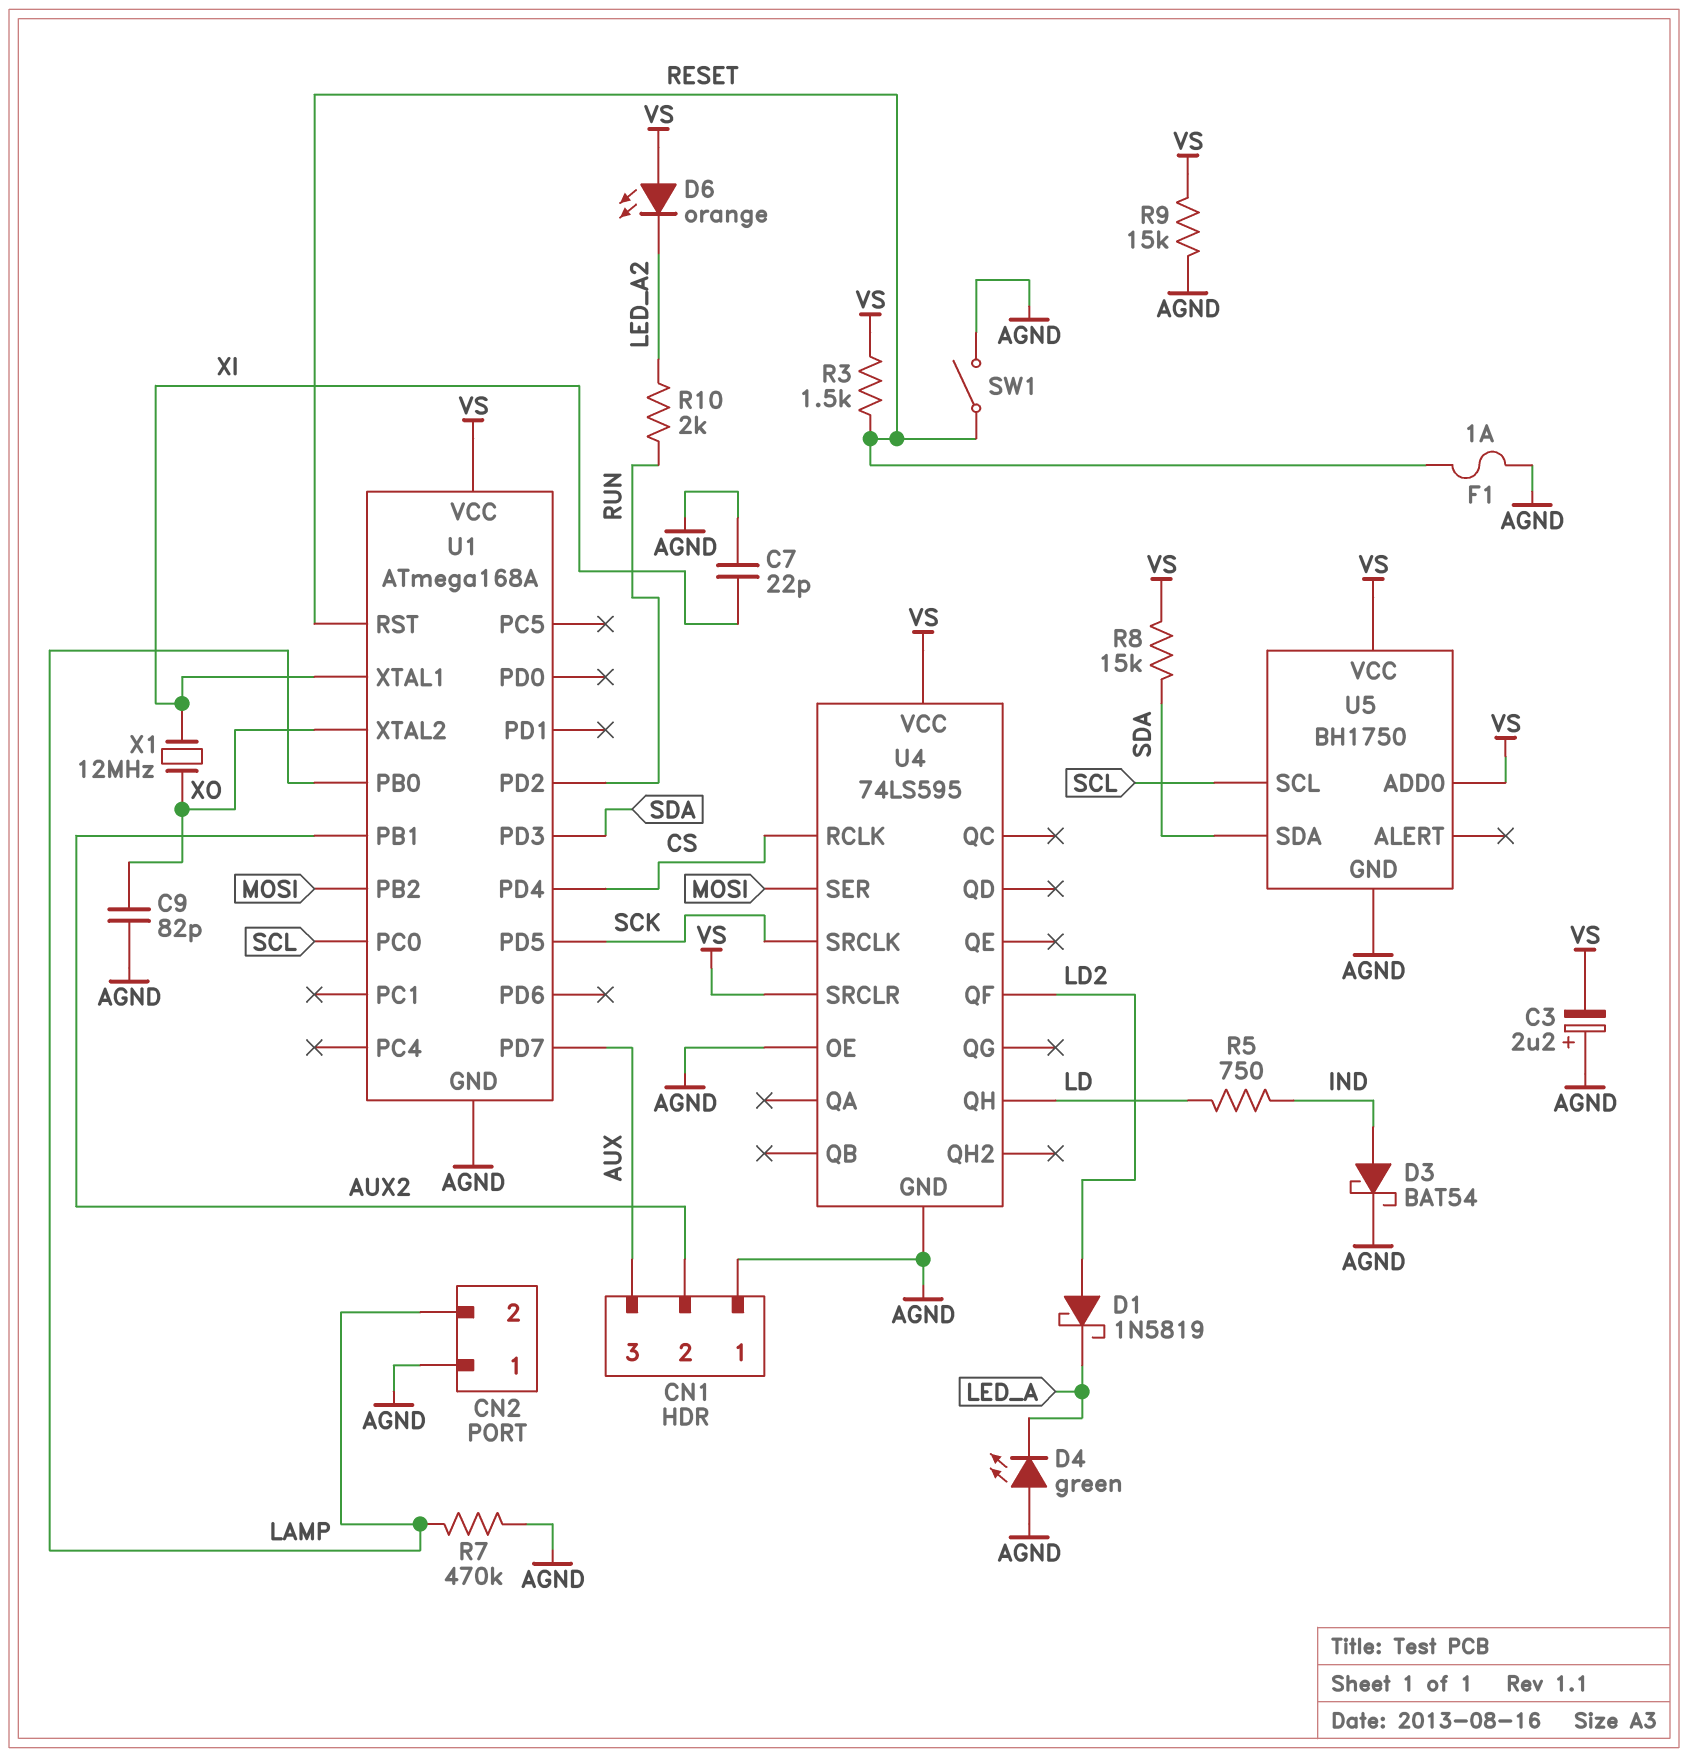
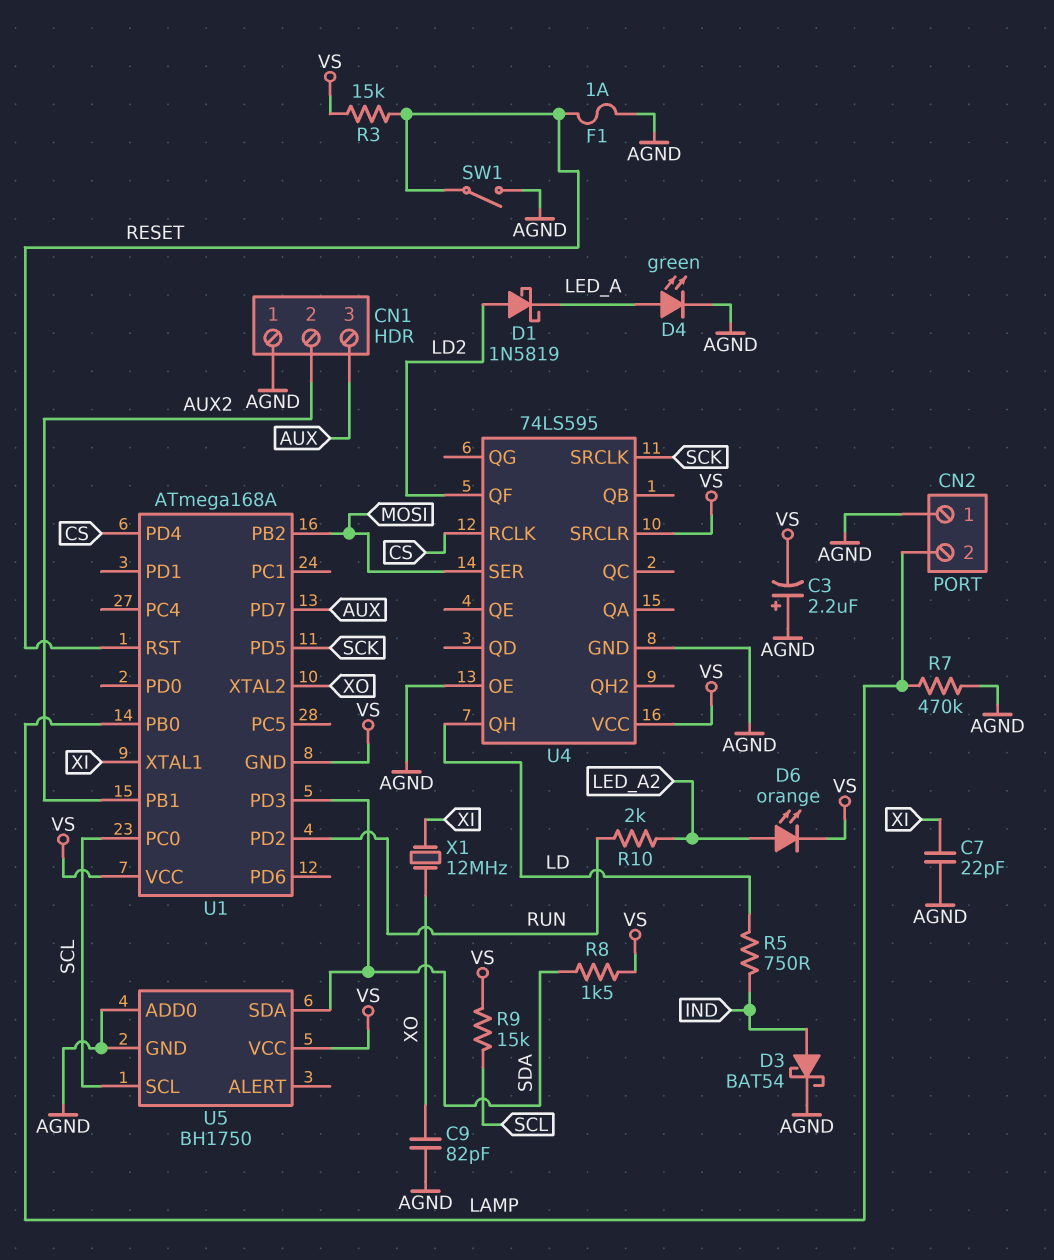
D4: LED green (A AGND, K LED_A) -> LED green (A LED_A, K AGND)
D6: LED orange (A VS, K LED_A2) -> LED orange (A LED_A2, K VS)
R3: 1.5k (RESET, VS) -> 15k (RESET, VS)
R8: 15k (SDA, VS) -> 1.5k (SDA, VS)
R9: 15k (AGND, VS) -> 15k (SCL, VS)
U1 pin GND: AGND -> VS
U5 pin ADD0: VS -> AGND

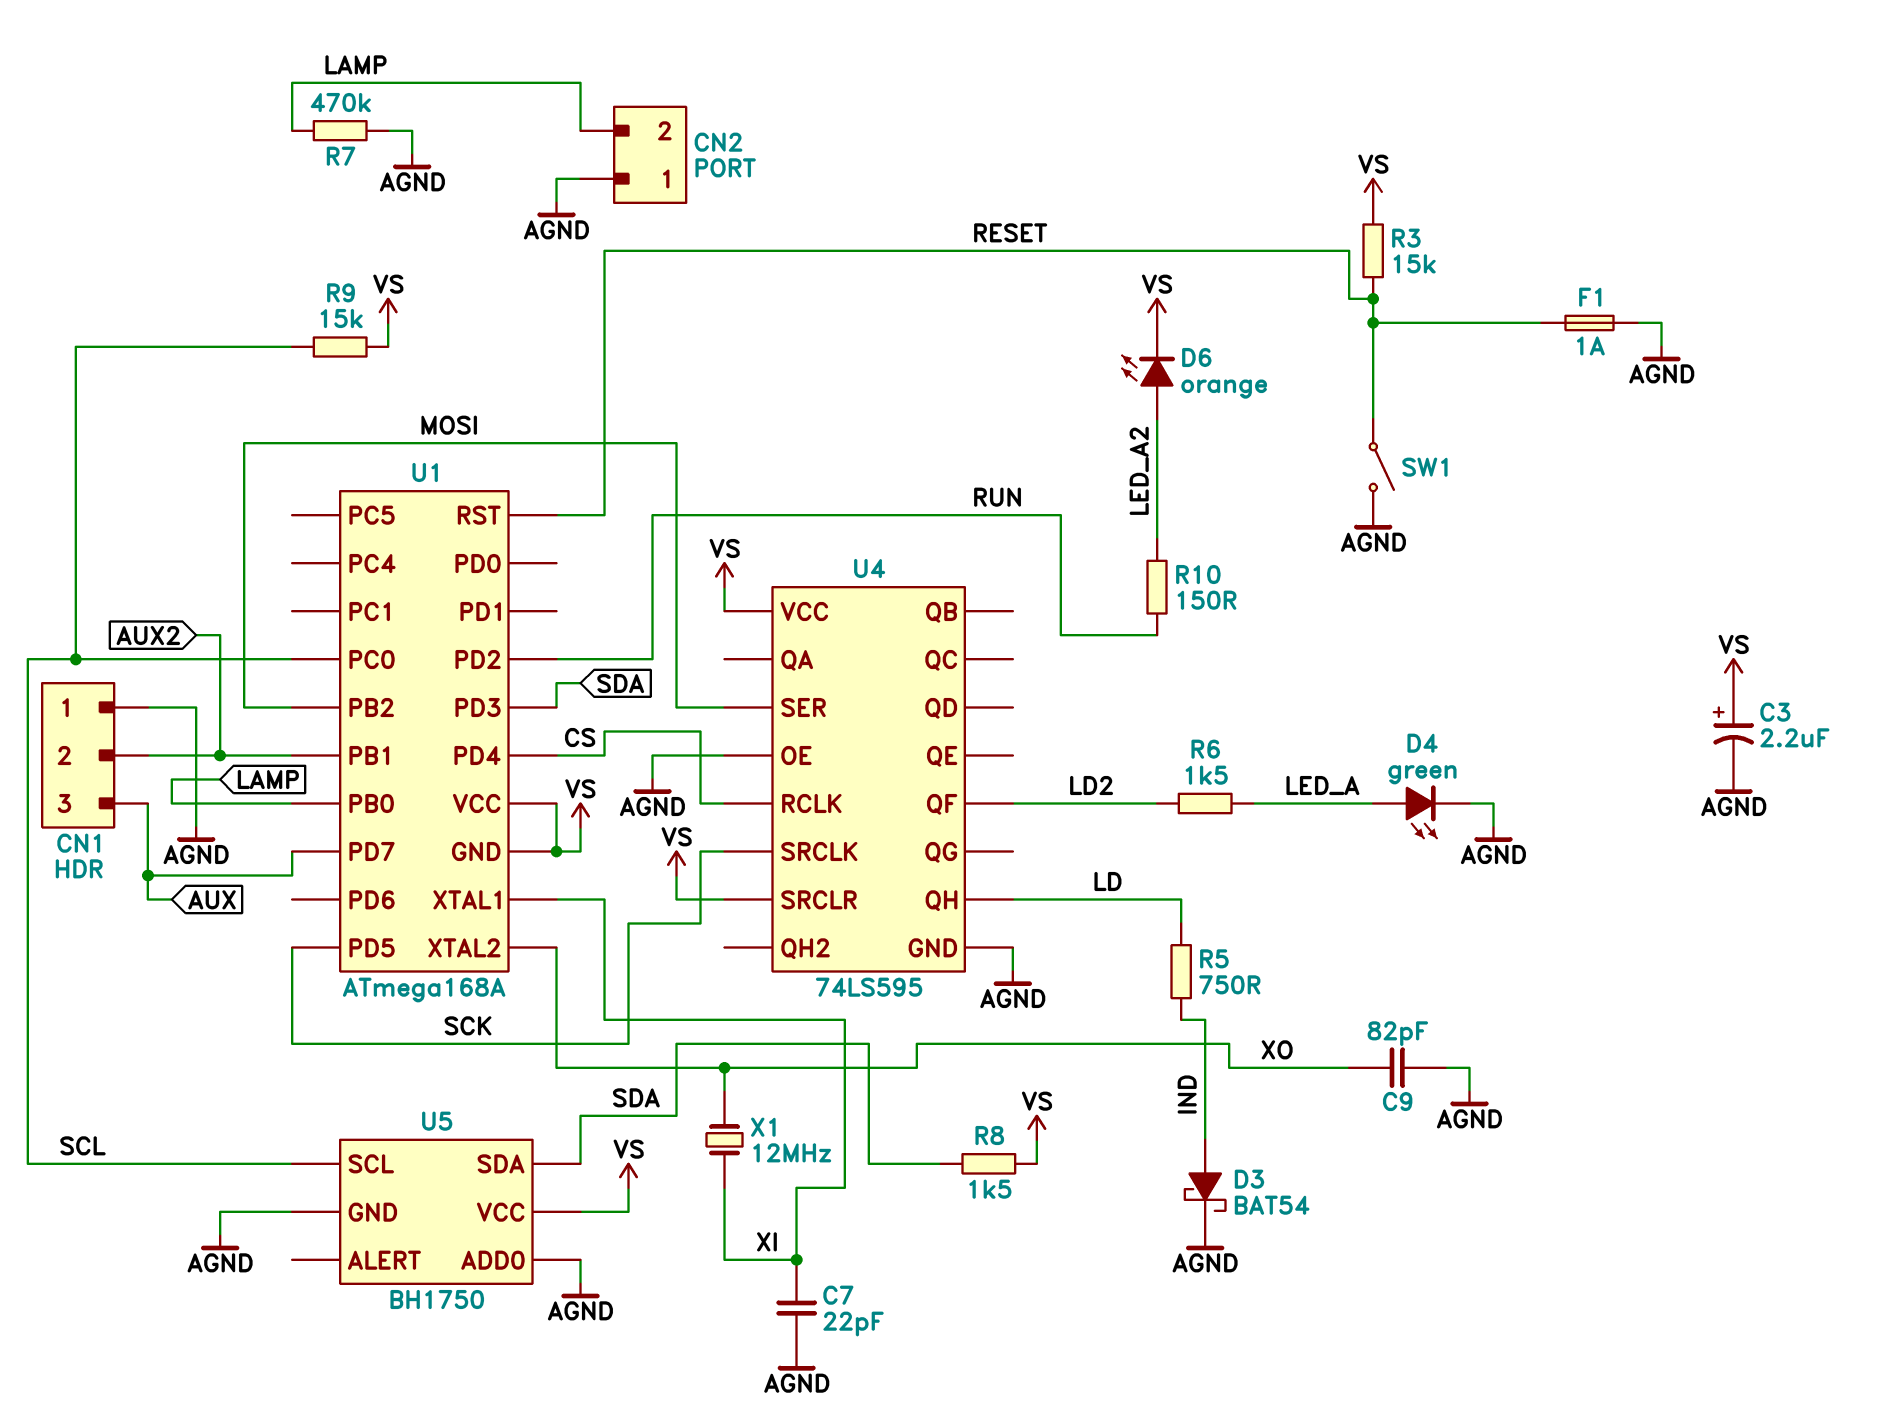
C3: 2.2uF (plus AGND, minus VS) -> 2.2uF (plus VS, minus AGND)
D1: schottky 1N5819 (A LD2, K LED_A) -> none
R6: none -> 1.5k (LD2, LED_A)
R10: 2k (LED_A2, RUN) -> 150 (LED_A2, RUN)

